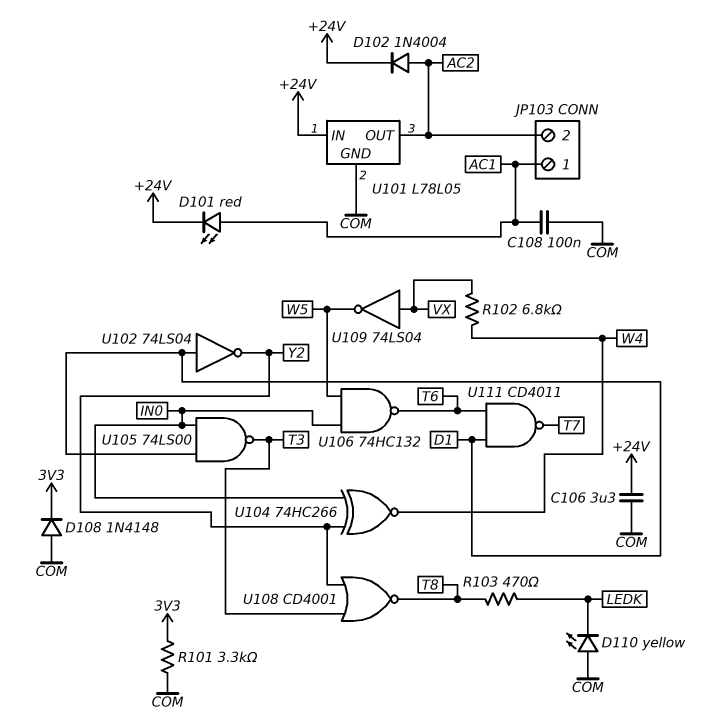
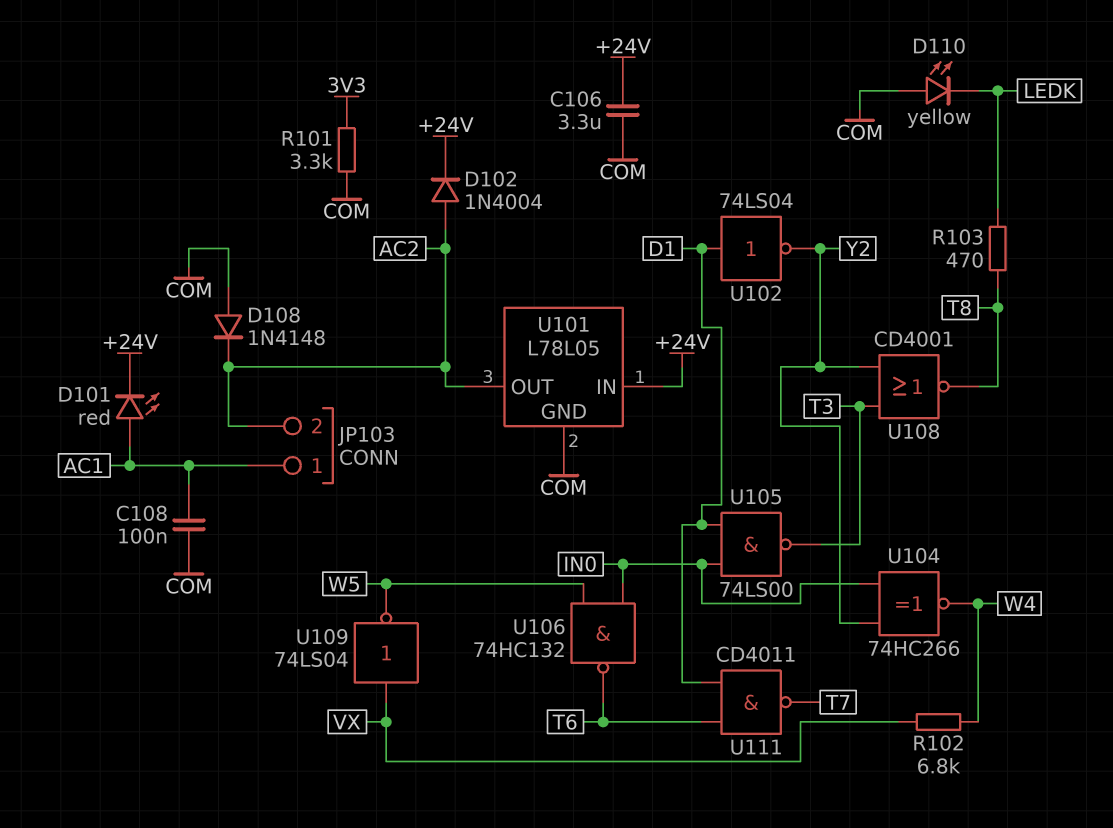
D108: diode 1N4148 (A COM, K 3V3) -> diode 1N4148 (A COM, K AC2)

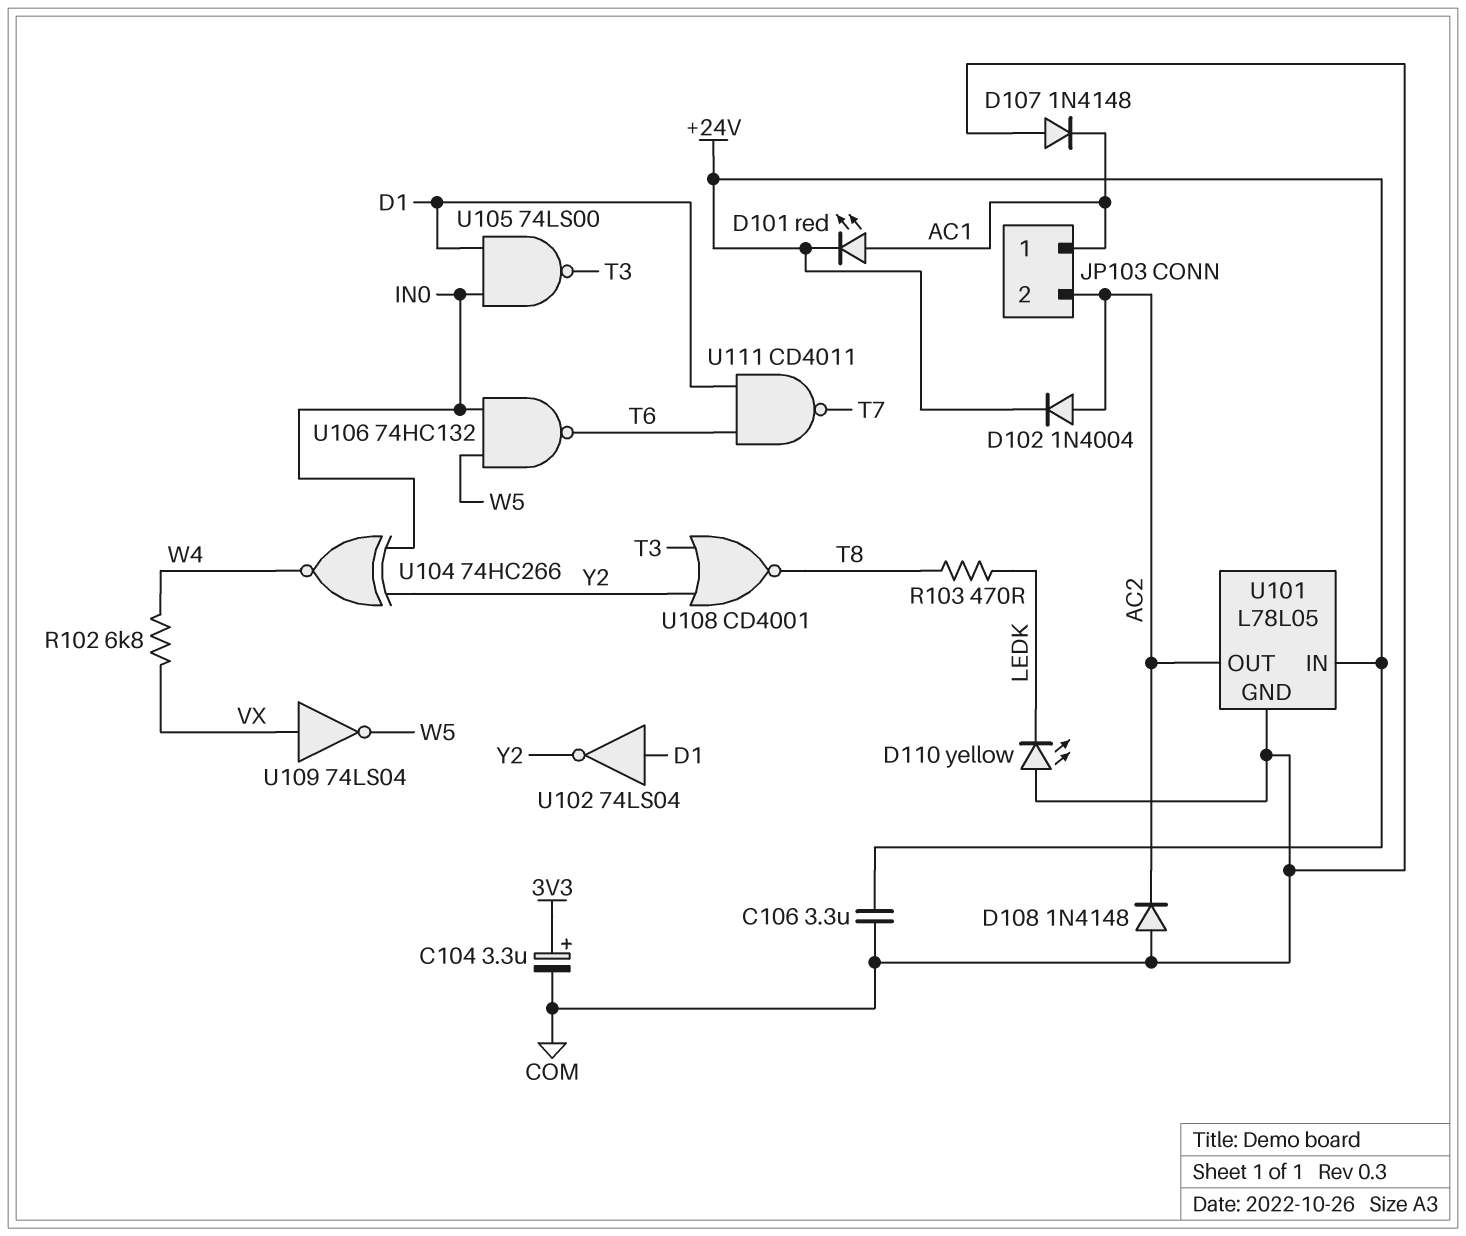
C104: none -> 3.3uF (plus 3V3, minus COM)
C108: 100nF (AC1, COM) -> none
D107: none -> diode 1N4148 (A COM, K AC1)
R101: 3.3k (3V3, COM) -> none

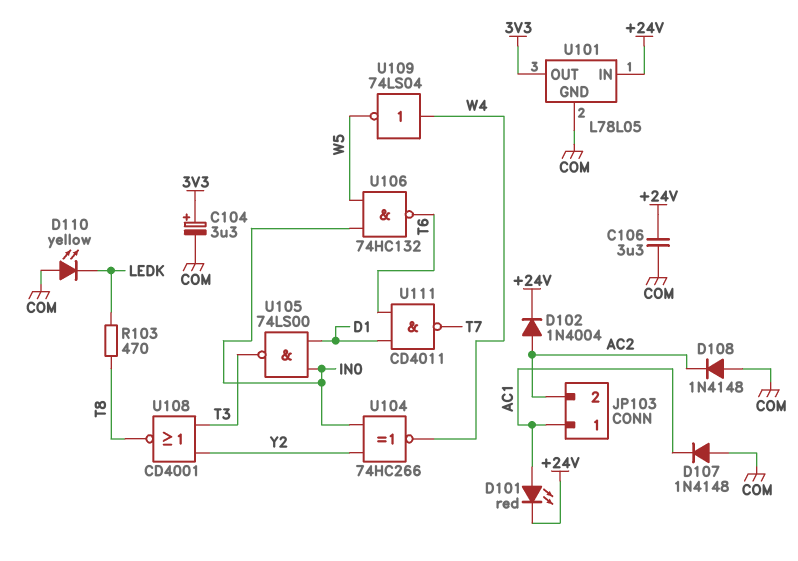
R102: 6.8k (VX, W4) -> none
U101 pin OUT: AC2 -> 3V3
U102: NOT 74LS04 (in D1, out Y2) -> none
U109: NOT 74LS04 (in VX, out W5) -> NOT 74LS04 (in W4, out W5)

